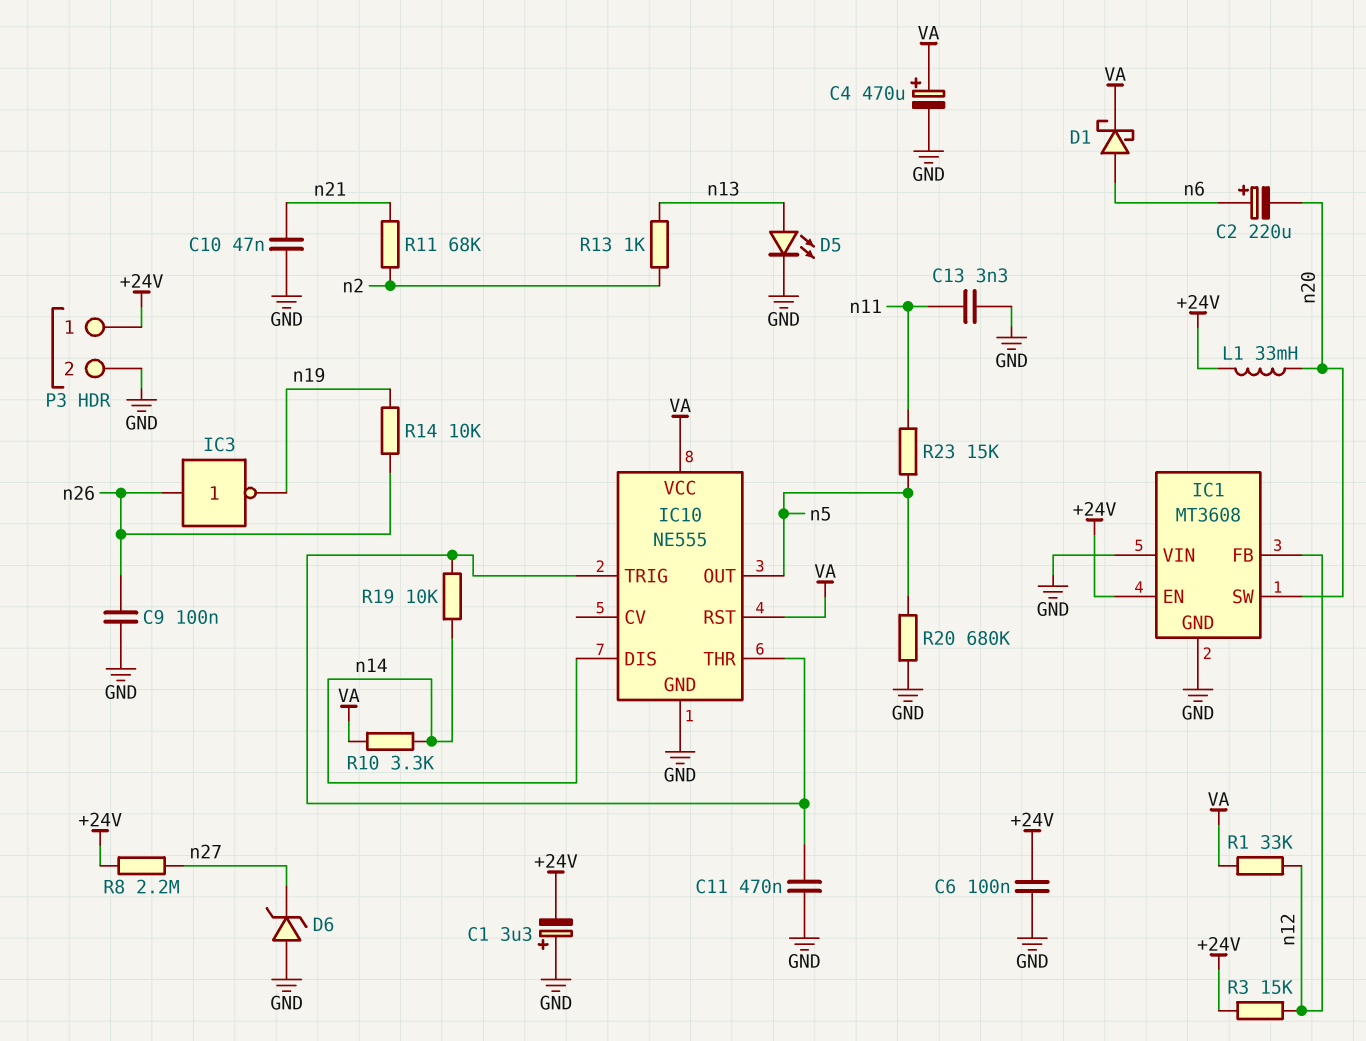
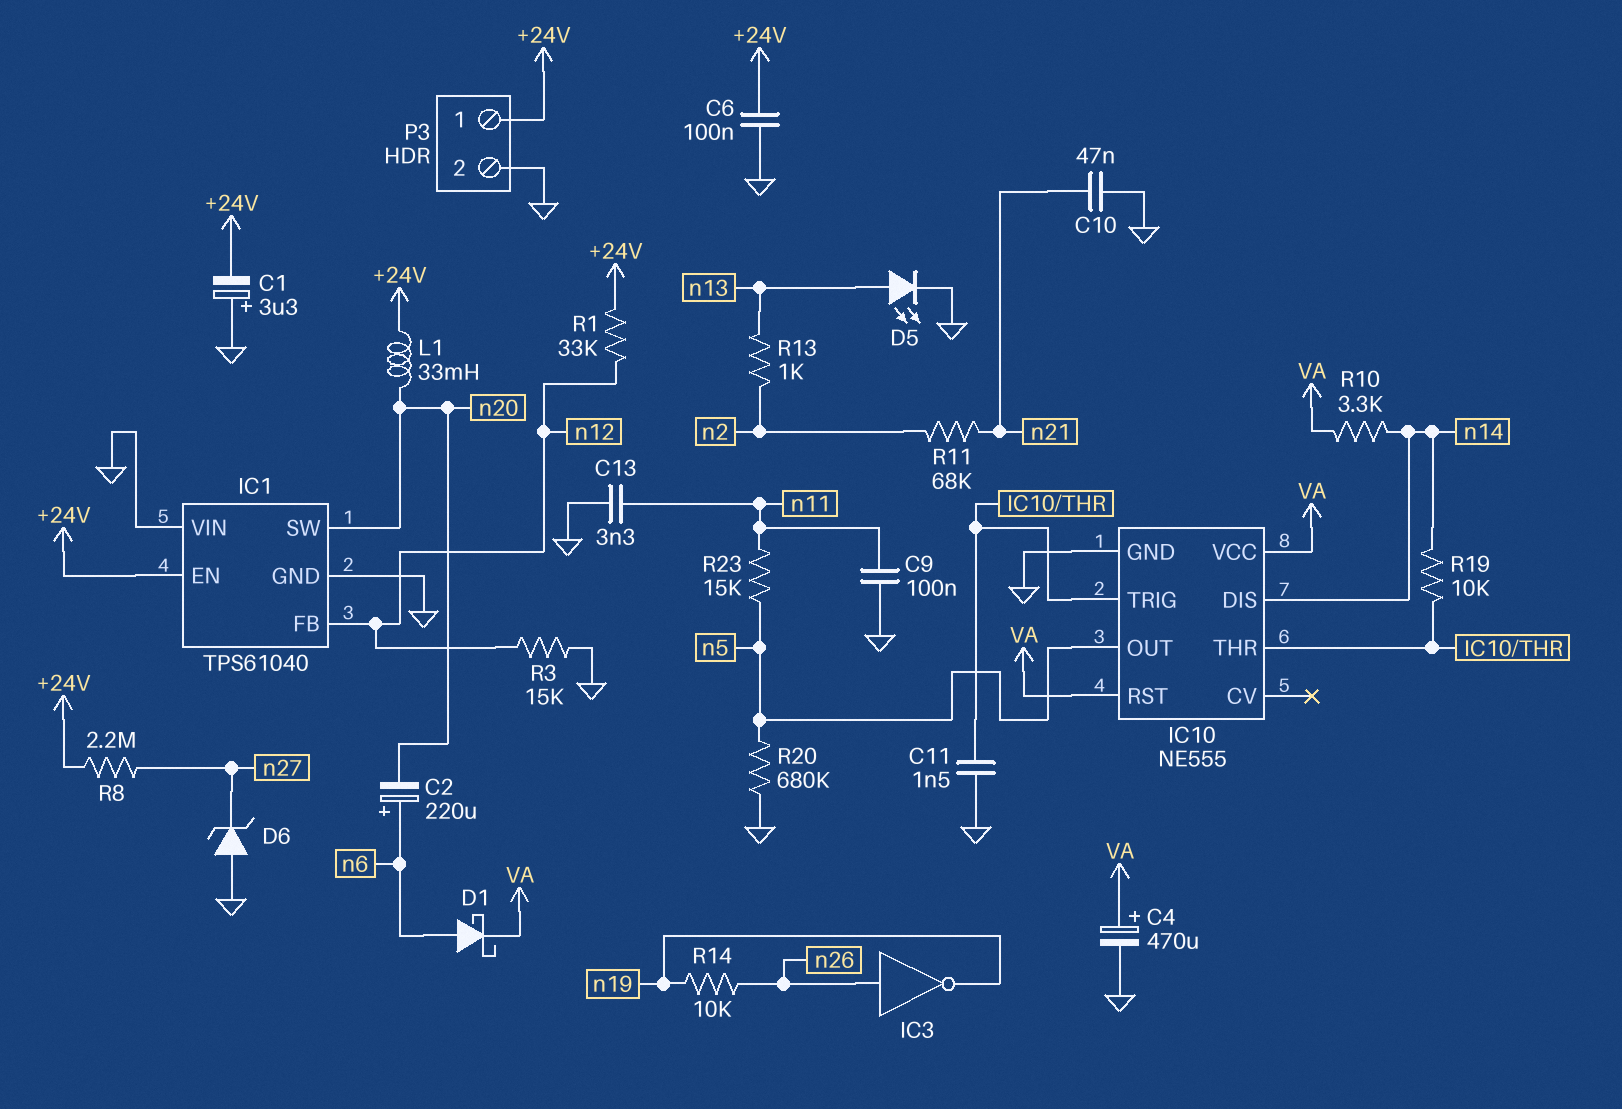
C9: 100nF (GND, n26) -> 100nF (GND, n11)
C11: 470nF (GND, IC10/THR) -> 1.5nF (GND, IC10/THR)
IC1: MT3608 -> TPS61040
R1: 33k (VA, n12) -> 33k (+24V, n12)
R3: 15k (+24V, n12) -> 15k (GND, n12)

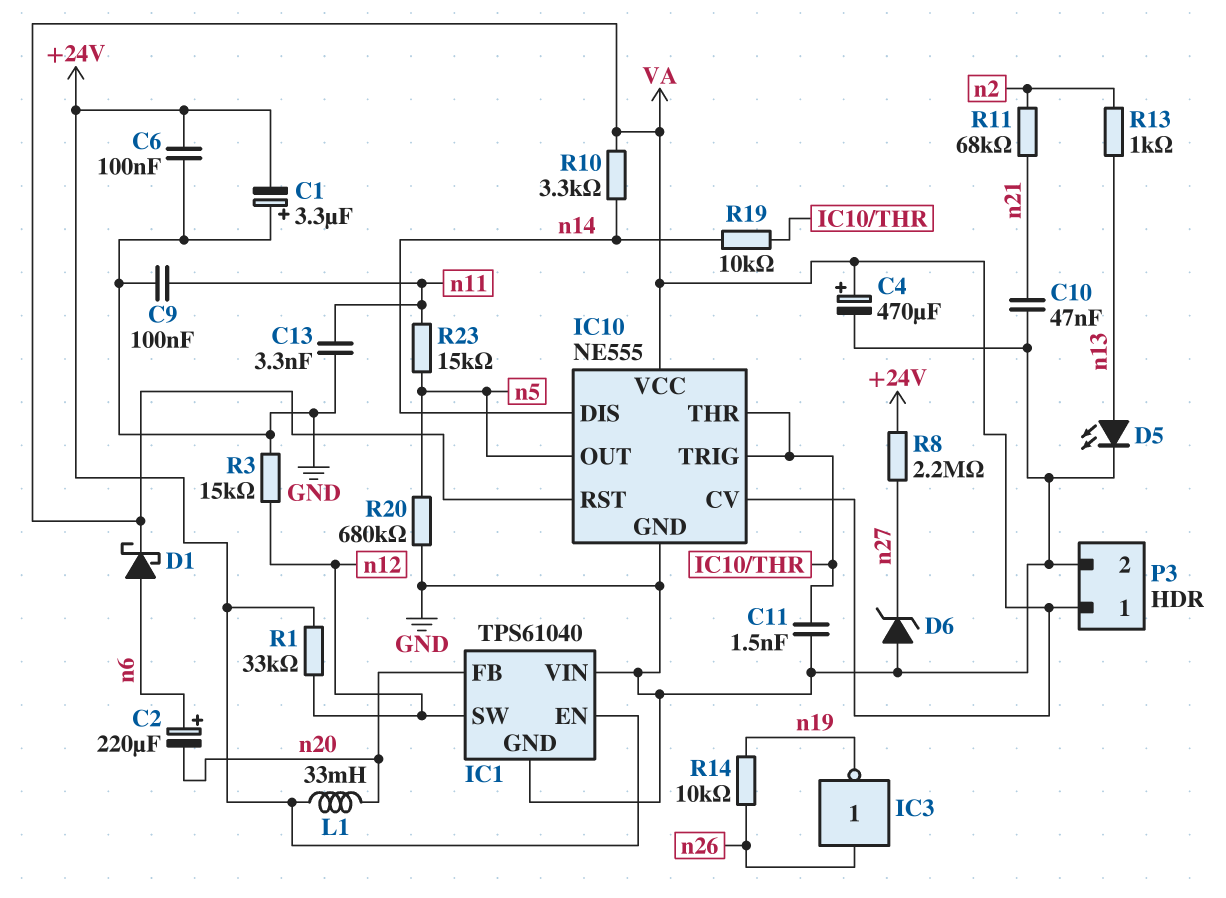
IC1 pin FB: n12 -> n20
IC1 pin SW: n20 -> n12
IC10 pin CV: none -> VA
P3 pin 1: +24V -> VA

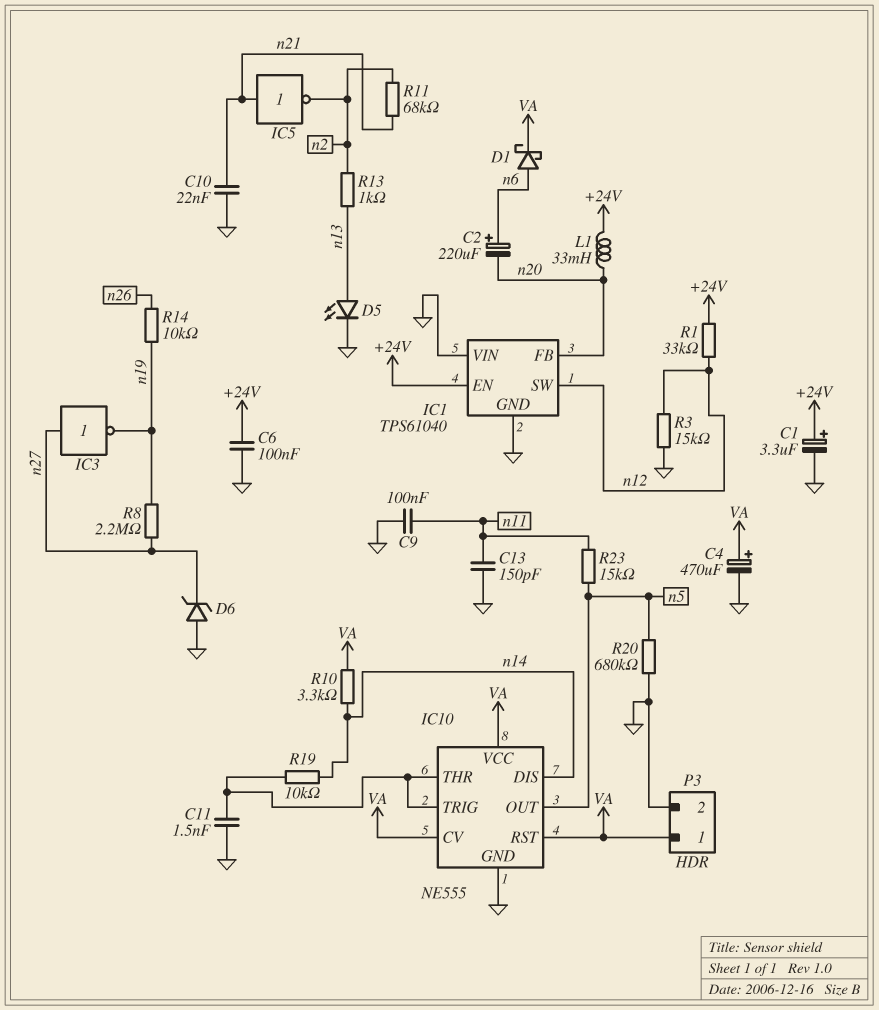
C1: 3.3uF (plus GND, minus +24V) -> 3.3uF (plus +24V, minus GND)
C10: 47nF (GND, n21) -> 22nF (GND, n21)
C13: 3.3nF (GND, n11) -> 150pF (GND, n11)
IC3: NOT (in n26, out n19) -> NOT (in n27, out n19)
IC5: none -> NOT (in n21, out n2)
R8: 2.2M (+24V, n27) -> 2.2M (n19, n27)

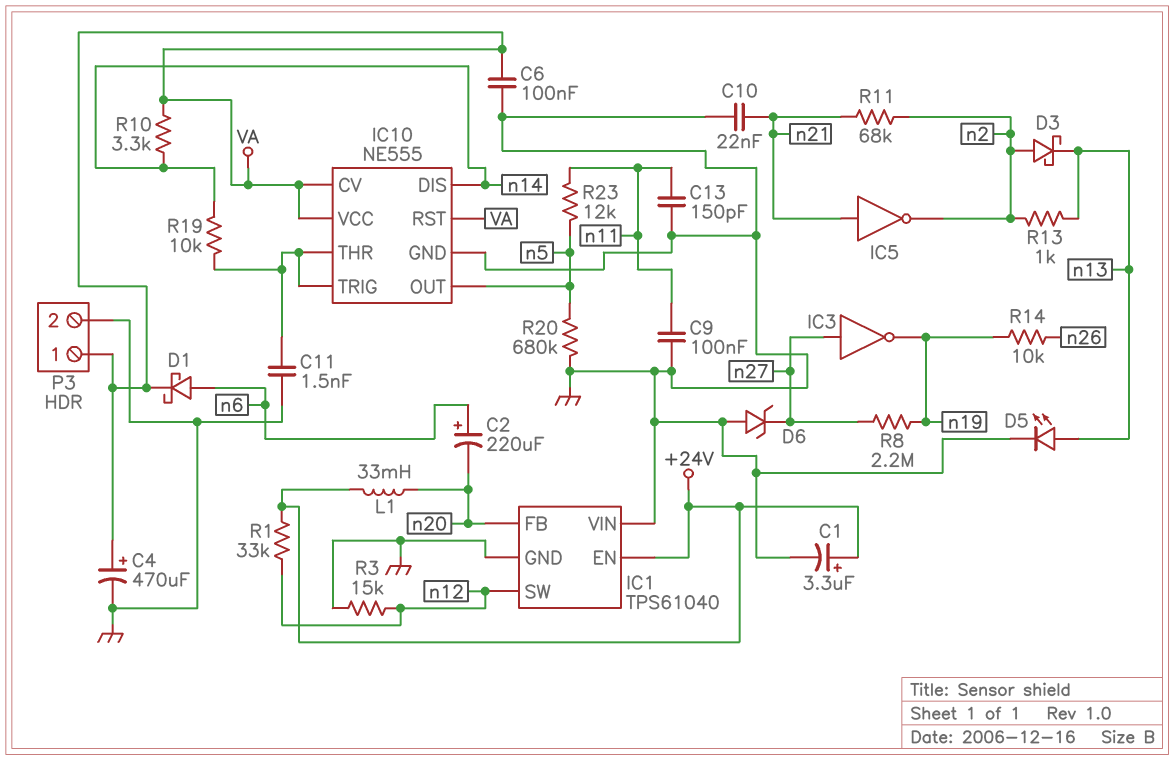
C6: 100nF (+24V, GND) -> 100nF (GND, VA)
D3: none -> schottky (A n2, K n13)
R23: 15k (n5, n11) -> 12k (n5, n11)

